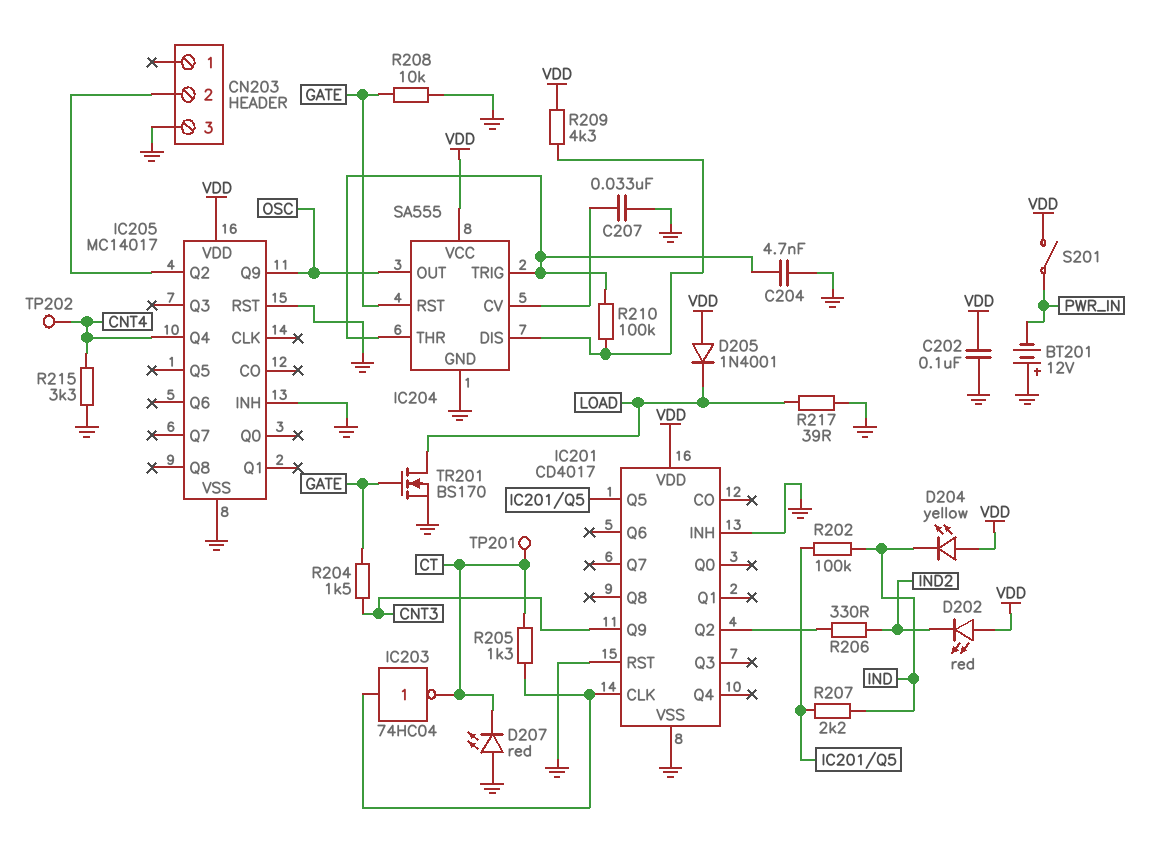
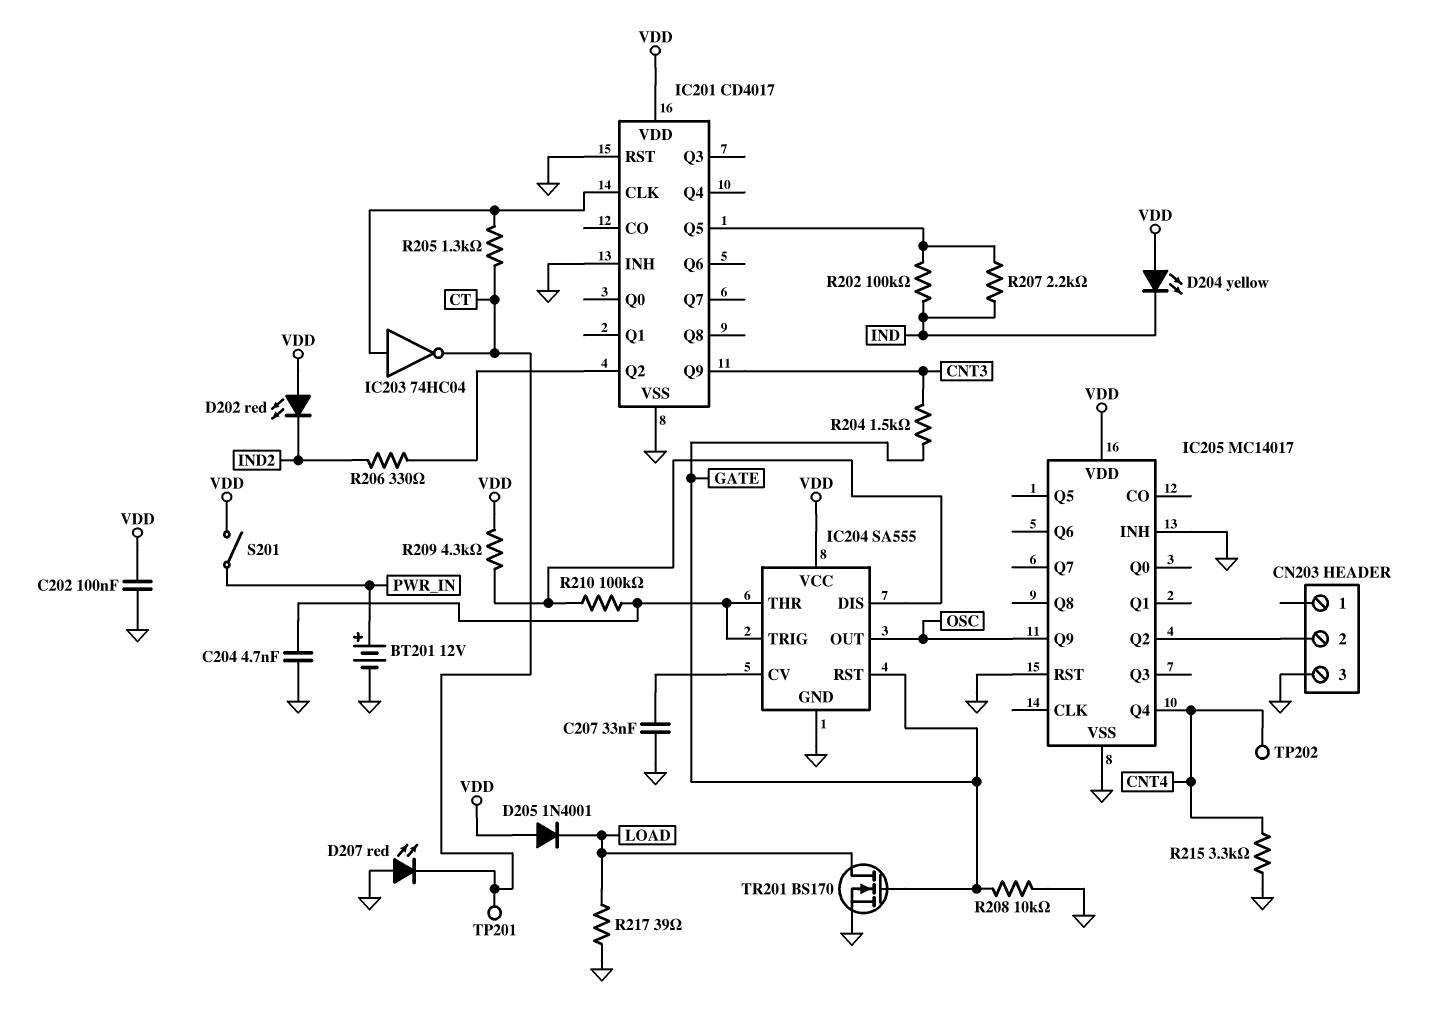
BT201: 12V (plus GND, minus PWR_IN) -> 12V (plus PWR_IN, minus GND)

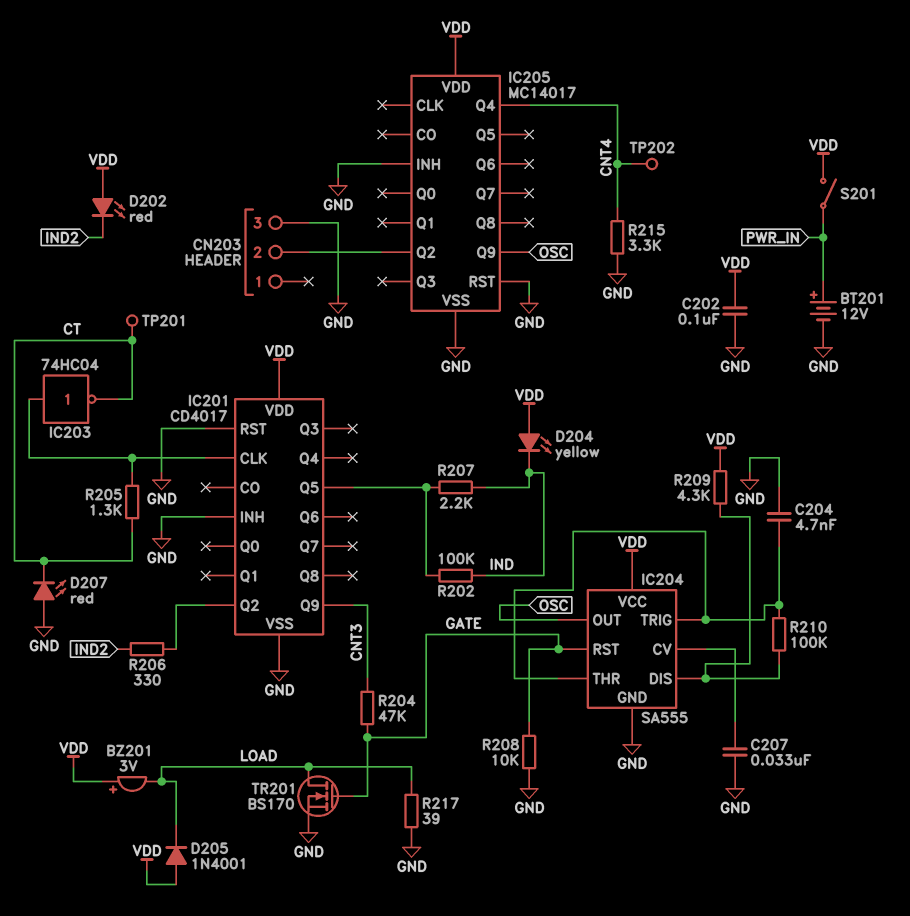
BZ201: none -> buzzer 3V (plus VDD, minus LOAD)
R204: 1.5k (CNT3, GATE) -> 47k (CNT3, GATE)

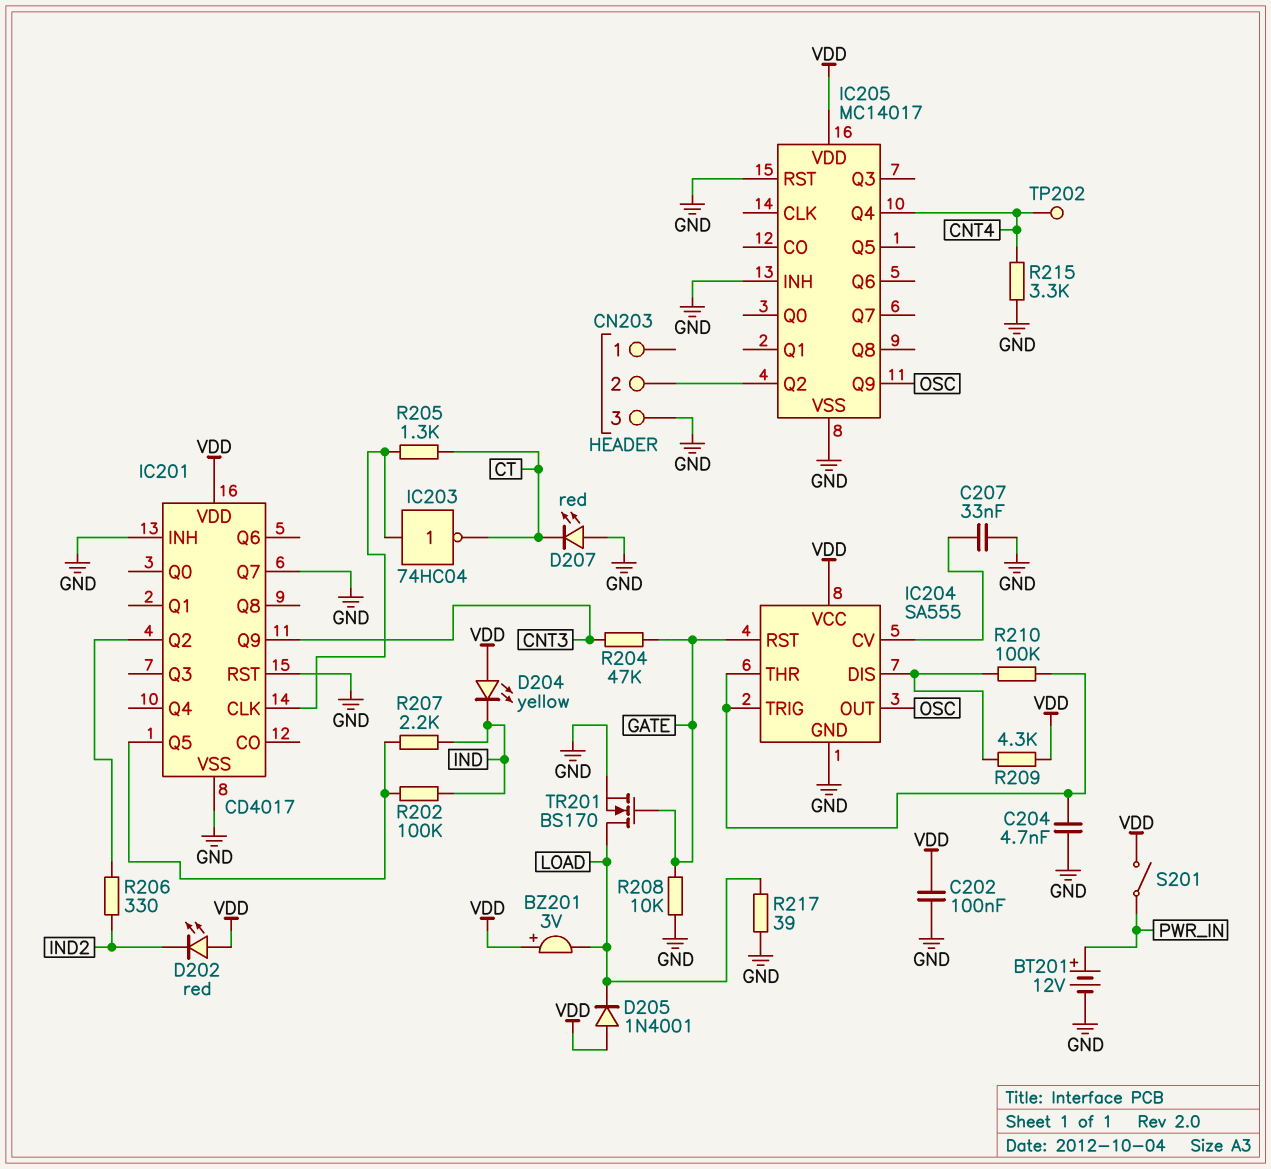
IC201 pin Q7: none -> GND
TP201: test point (CT) -> none

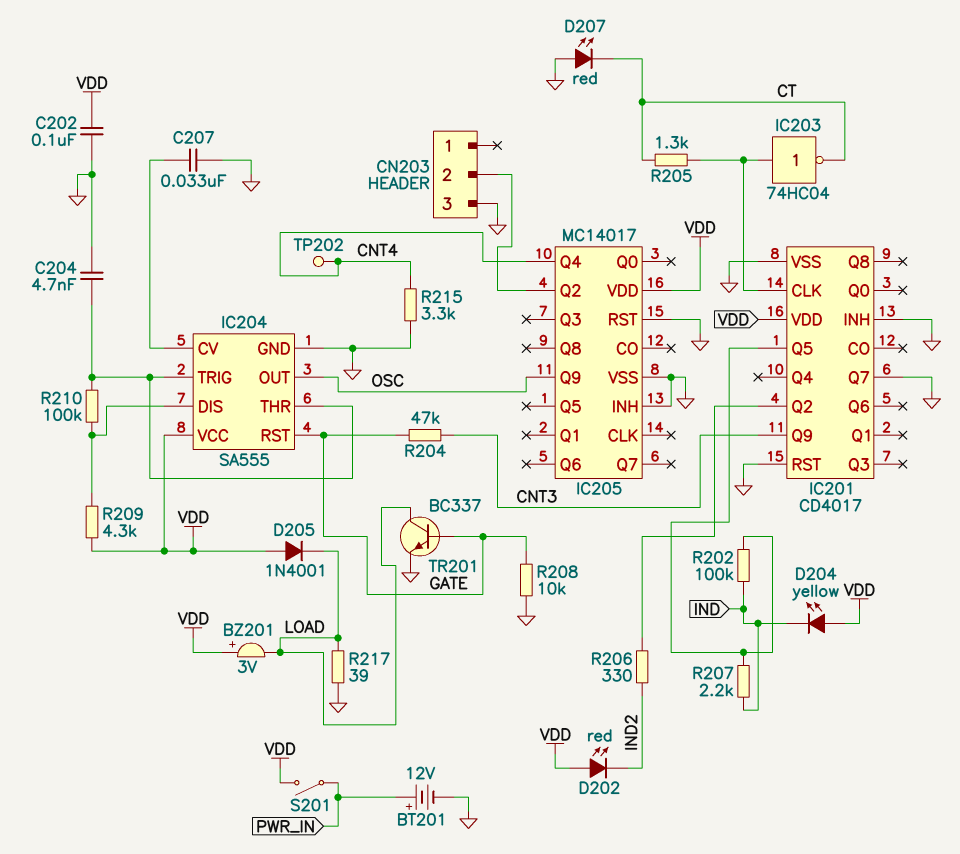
TR201: NMOS BS170 (G GATE, D LOAD, S GND) -> NPN BC337 (B GATE, C LOAD, E GND)

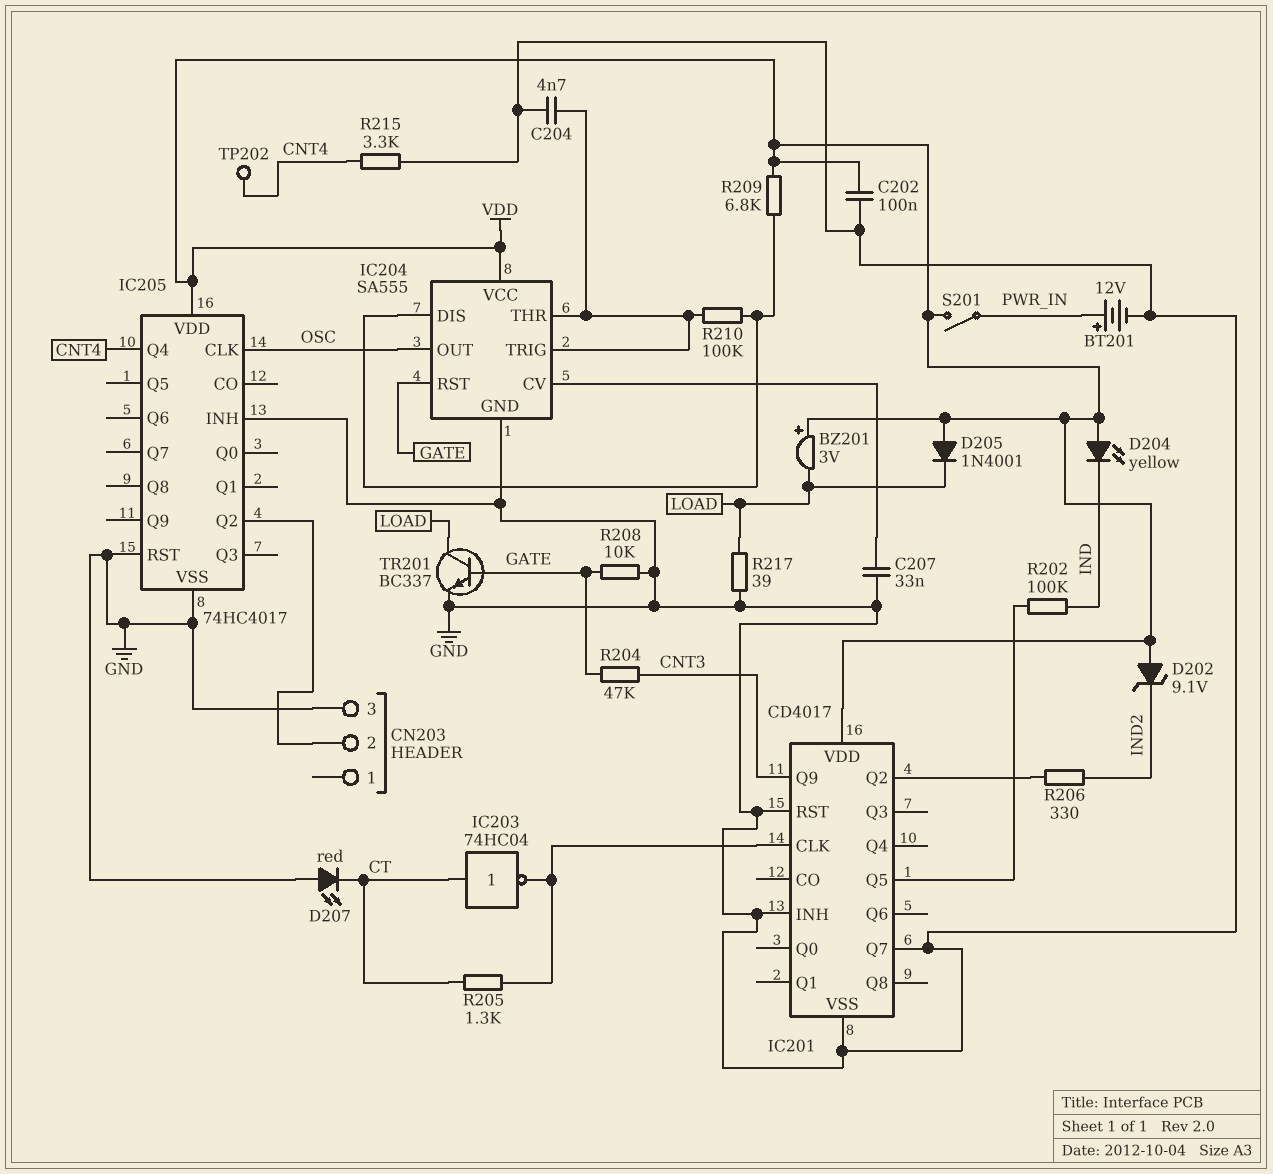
D202: LED red (A VDD, K IND2) -> zener 9.1V (A VDD, K IND2)
IC203: NOT 74HC04 (in IC201/CLK, out CT) -> NOT 74HC04 (in CT, out IC201/CLK)
IC205: MC14017 -> 74HC4017
IC205 pin CLK: none -> OSC
IC205 pin Q9: OSC -> none
R207: 2.2k (IC201/Q5, IND) -> none
R209: 4.3k (IC204/DIS, VDD) -> 6.8k (IC204/DIS, VDD)

